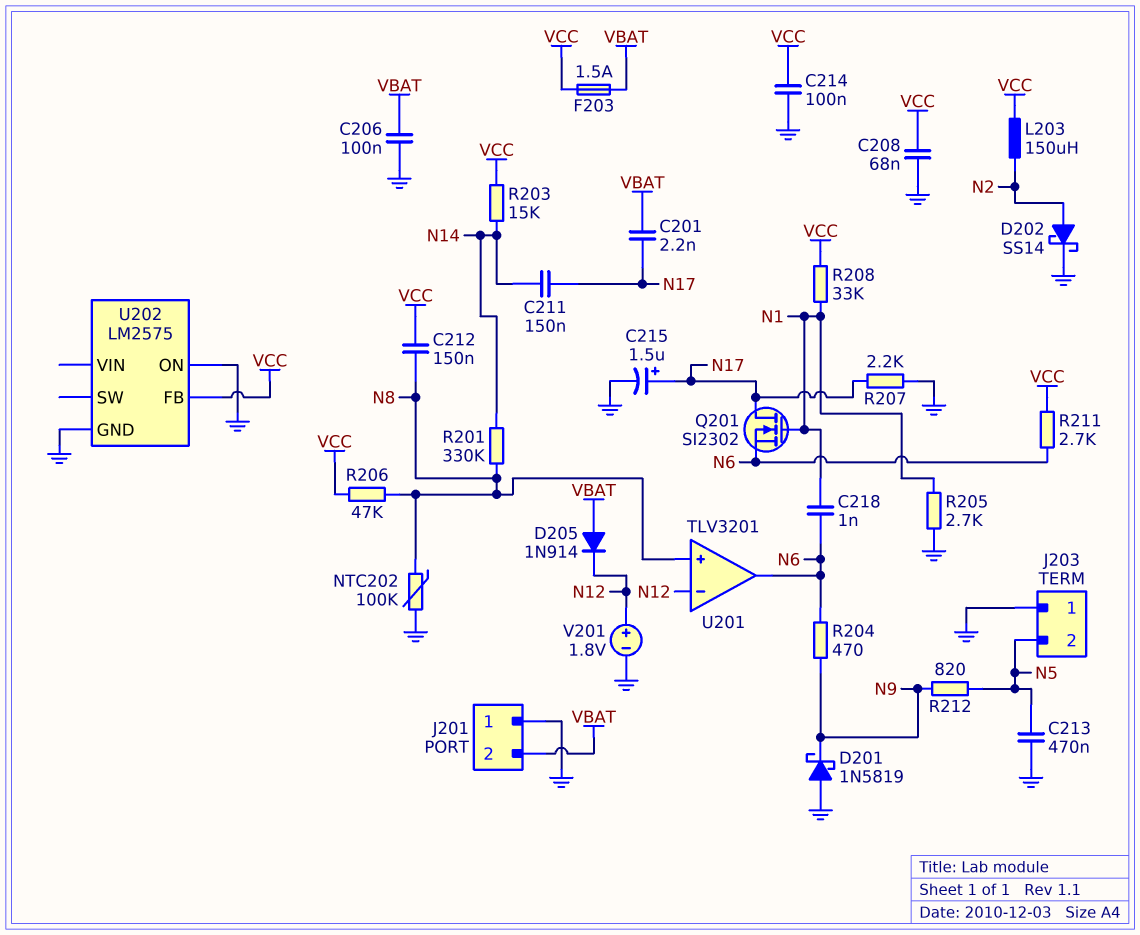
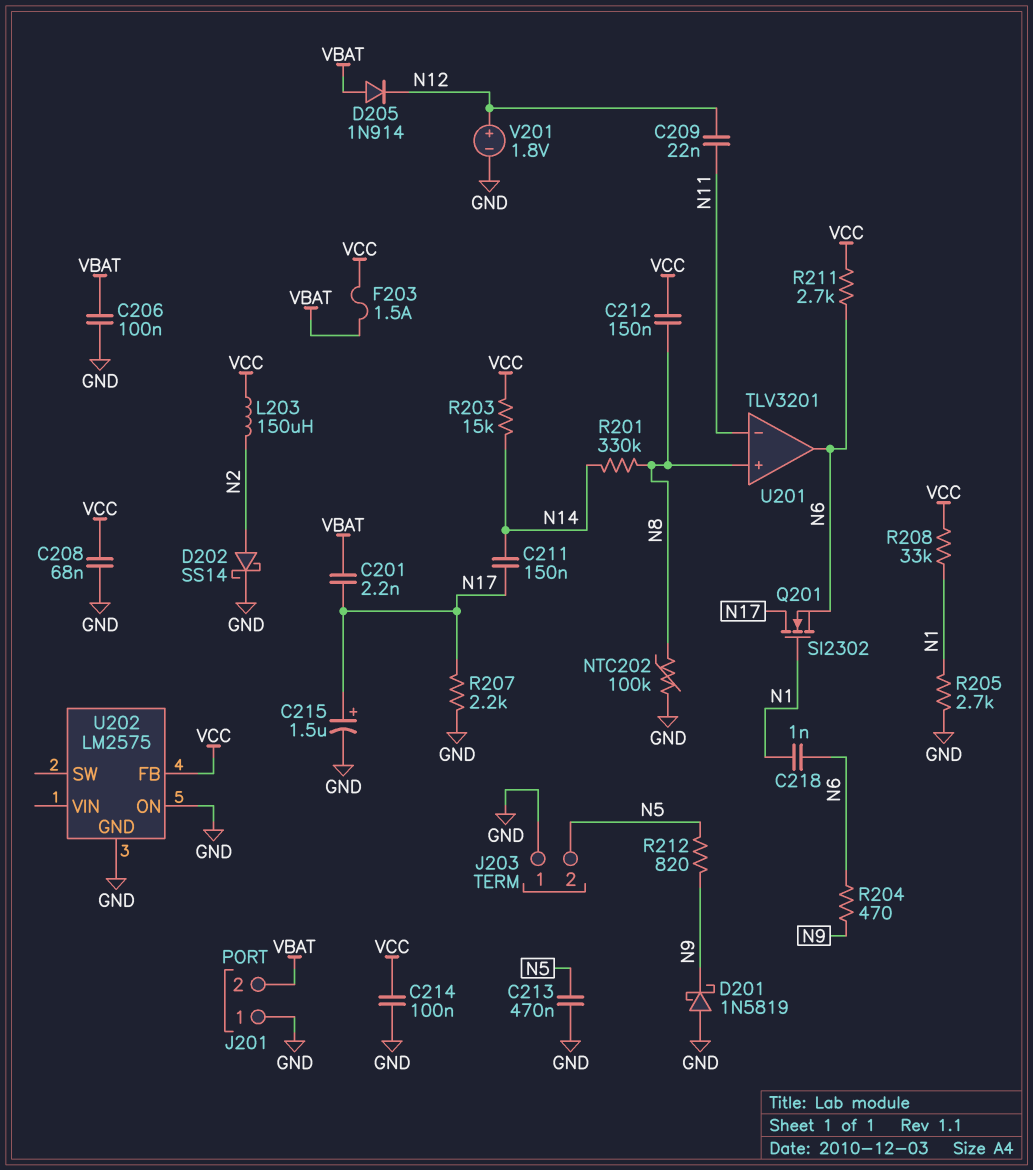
C209: none -> 22nF (N11, N12)
R206: 47k (N8, VCC) -> none
U201 pin in-: N12 -> N11

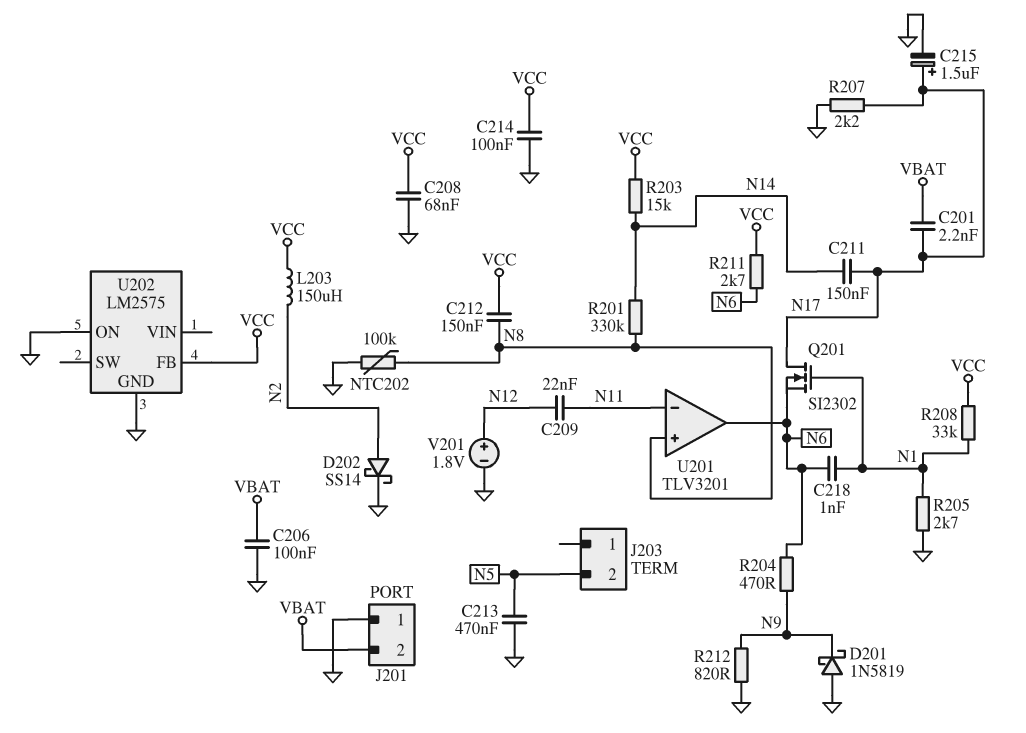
D205: diode 1N914 (A VBAT, K N12) -> none
F203: 1.5A (VBAT, VCC) -> none
J203 pin 1: GND -> none
R212: 820 (N5, N9) -> 820 (GND, N9)

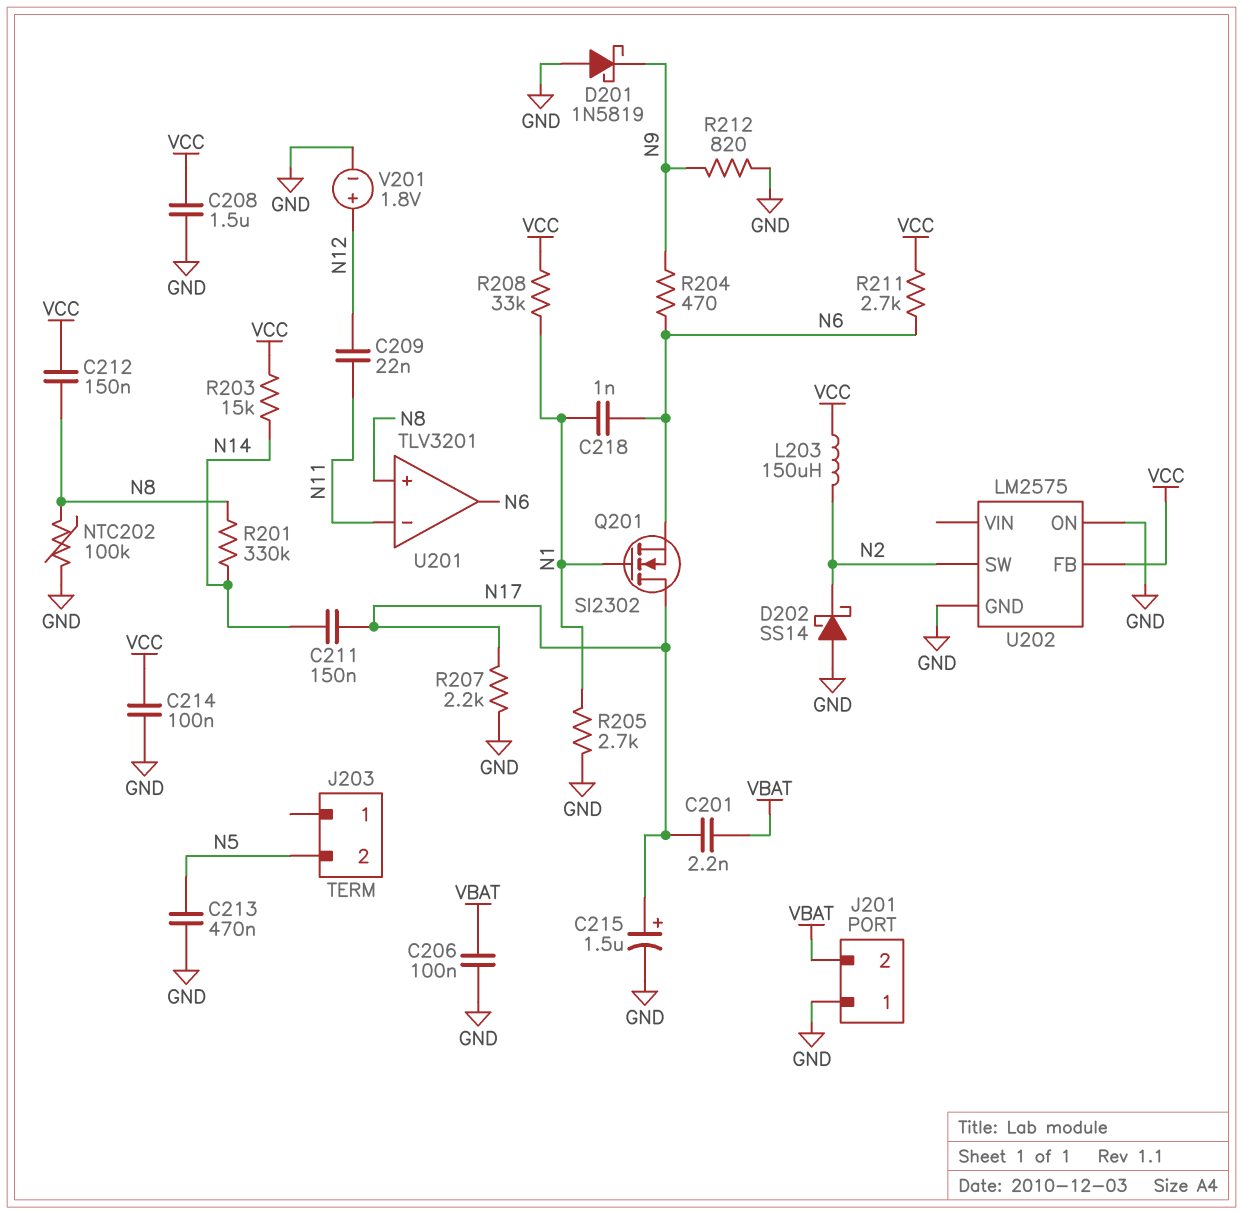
C208: 68nF (GND, VCC) -> 1.5uF (GND, VCC)
D202: schottky SS14 (A N2, K GND) -> schottky SS14 (A GND, K N2)
U202 pin SW: none -> N2

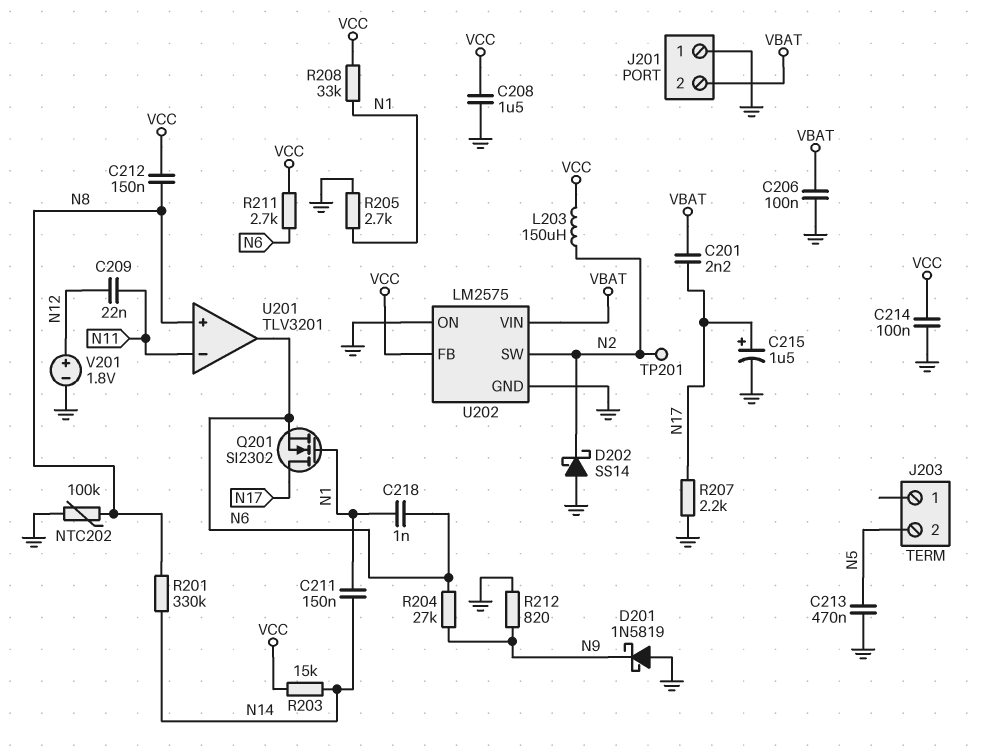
C211: 150nF (N14, N17) -> 150nF (N1, N14)
R204: 470 (N6, N9) -> 27k (N6, N9)
TP201: none -> test point (N2)
U202 pin VIN: none -> VBAT

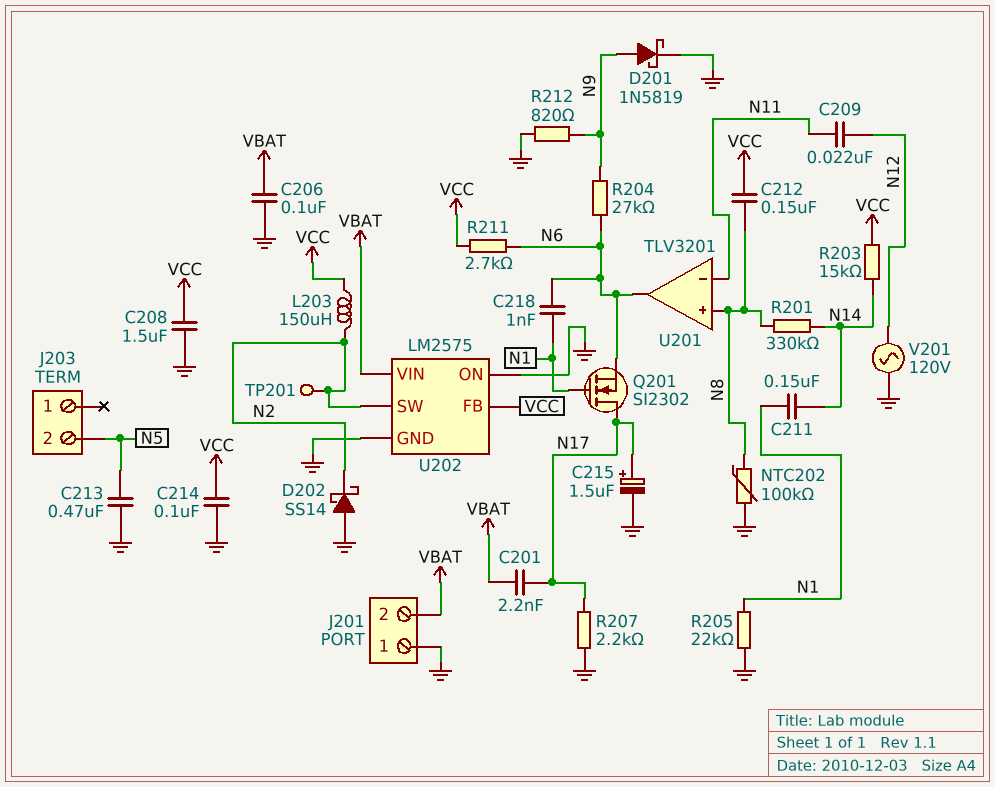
D201: schottky 1N5819 (A GND, K N9) -> schottky 1N5819 (A N9, K GND)
R205: 2.7k (GND, N1) -> 22k (GND, N1)
R208: 33k (N1, VCC) -> none
V201: 1.8V (plus N12, minus GND) -> AC 120V (GND, N12)

